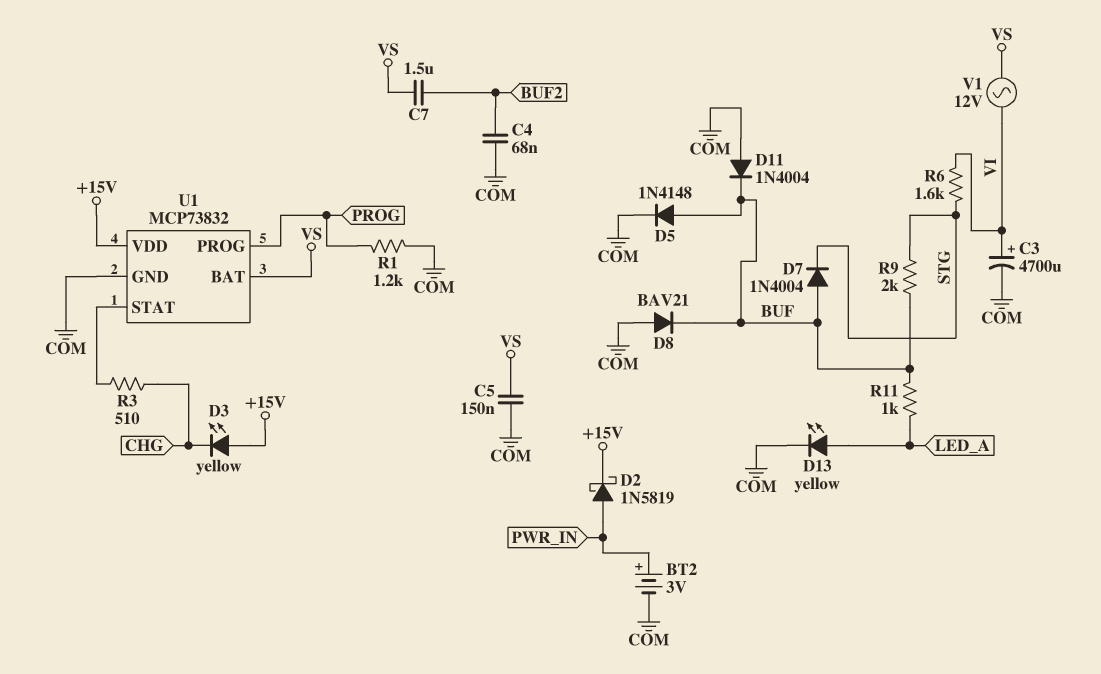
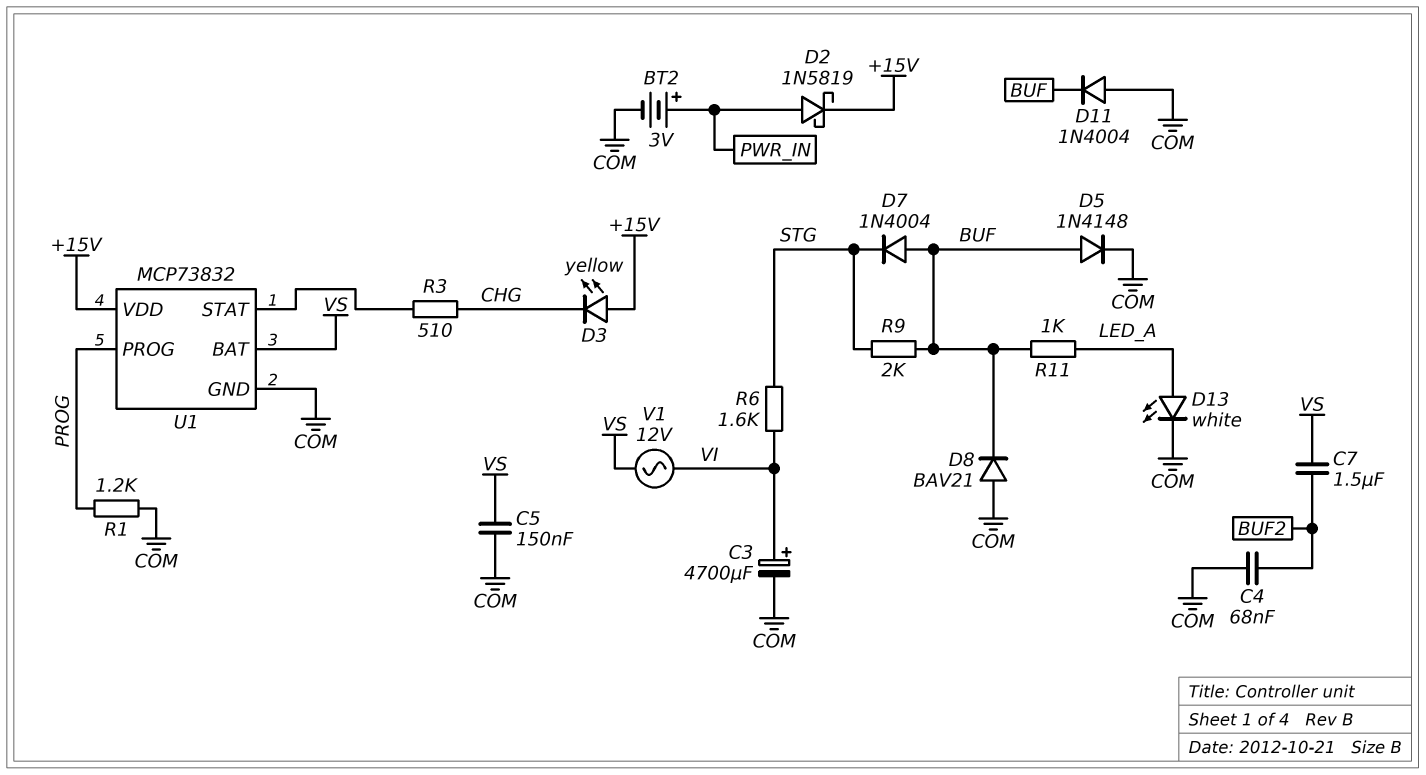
D13: LED yellow (A LED_A, K COM) -> LED white (A LED_A, K COM)

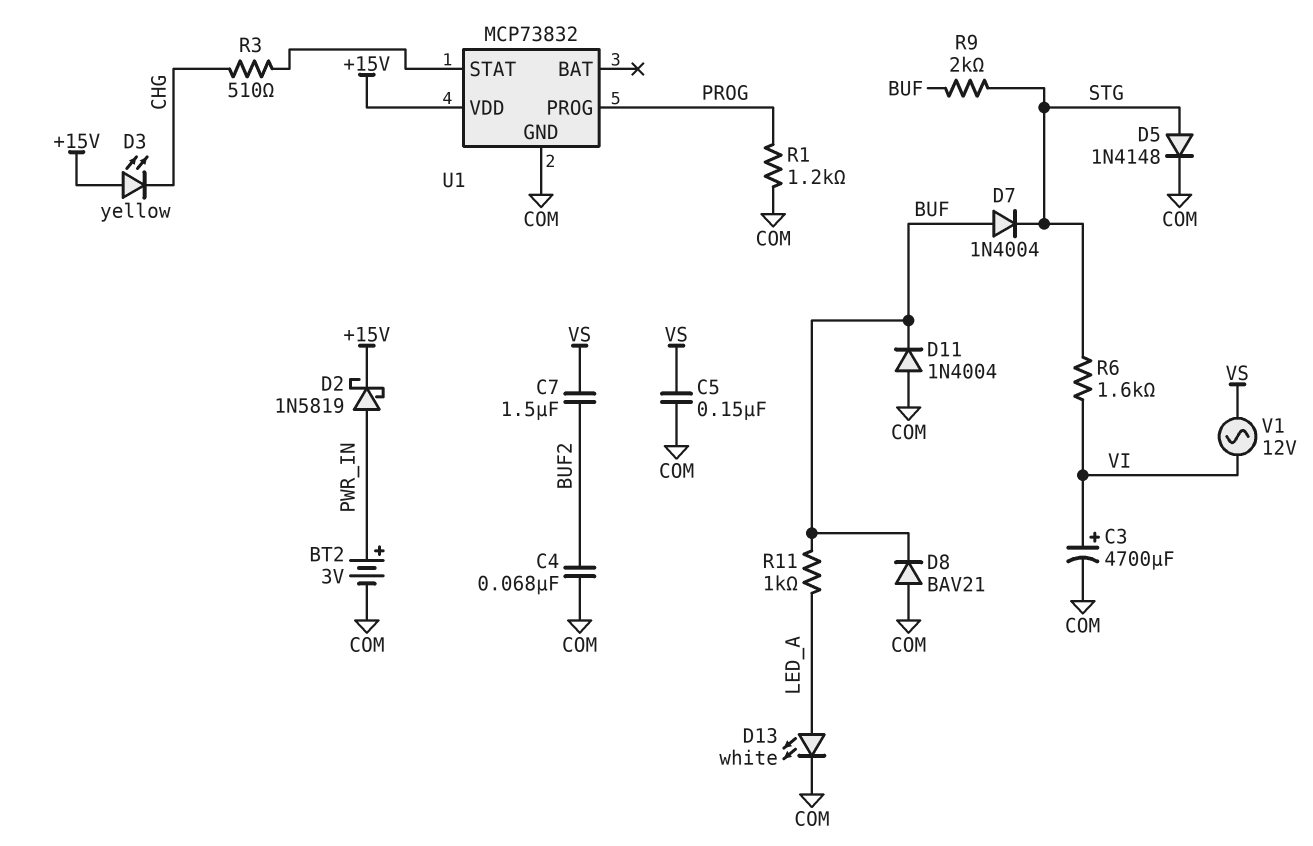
D5: diode 1N4148 (A BUF, K COM) -> diode 1N4148 (A STG, K COM)
U1 pin BAT: VS -> none

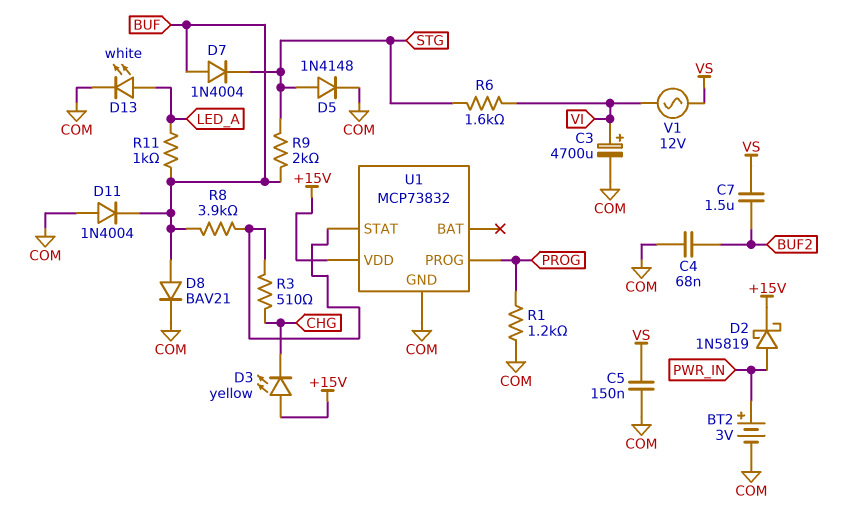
D8: diode BAV21 (A COM, K BUF) -> diode BAV21 (A BUF, K COM)
R8: none -> 3.9k (BUF, U1/STAT)

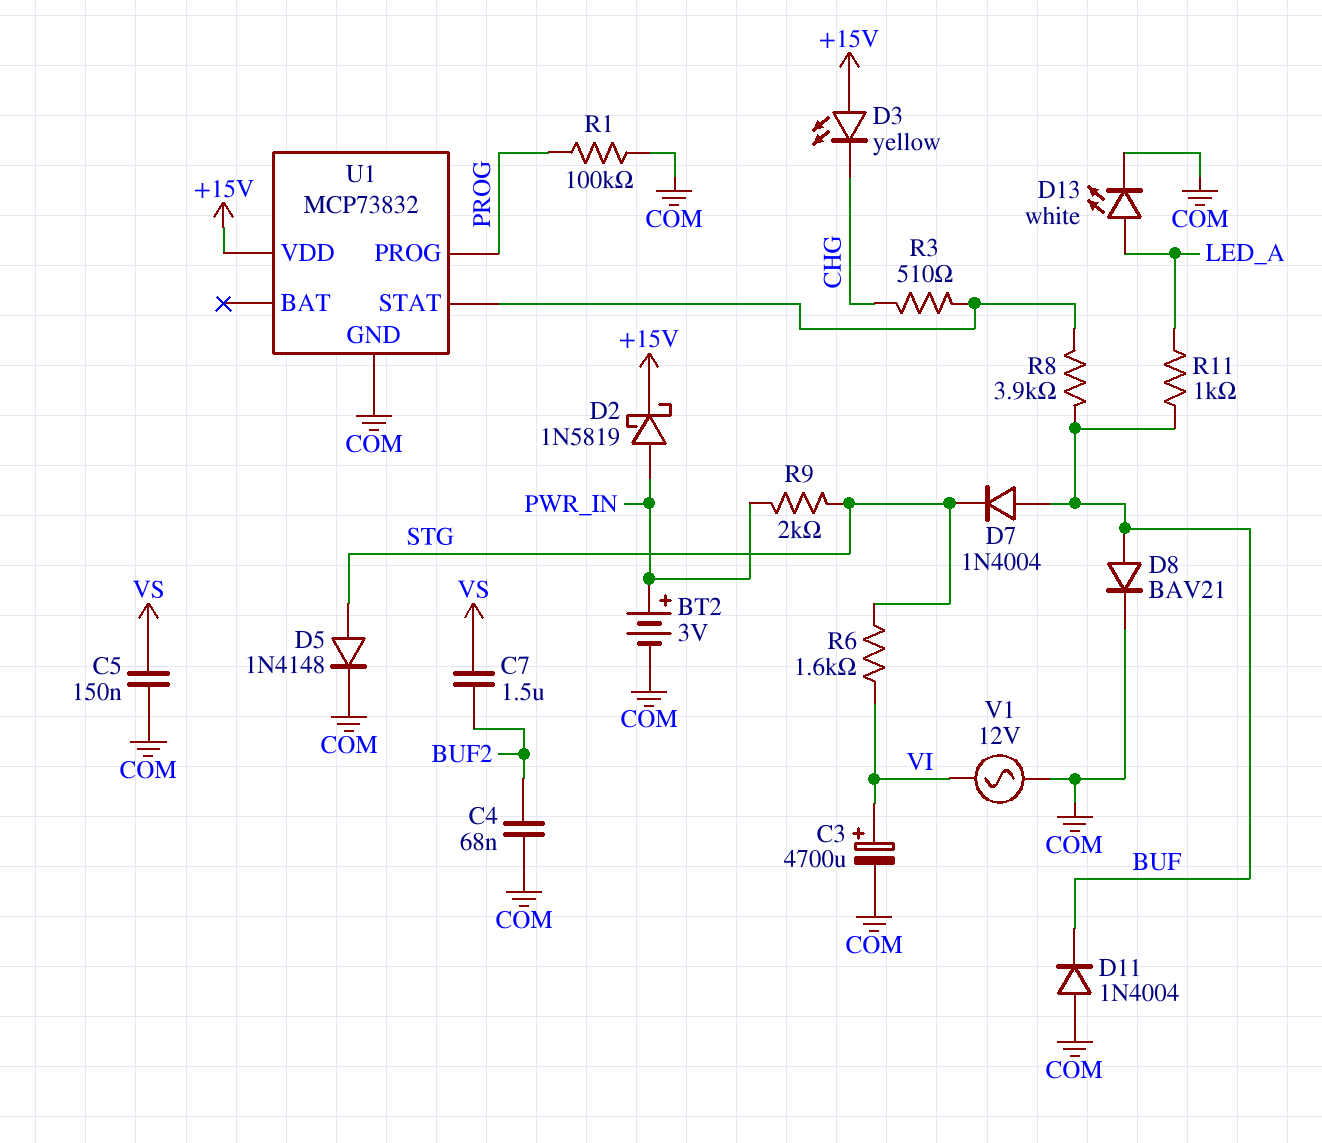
R1: 1.2k (COM, PROG) -> 100k (COM, PROG)
R9: 2k (BUF, STG) -> 2k (PWR_IN, STG)
V1: AC 12V (VI, VS) -> AC 12V (COM, VI)

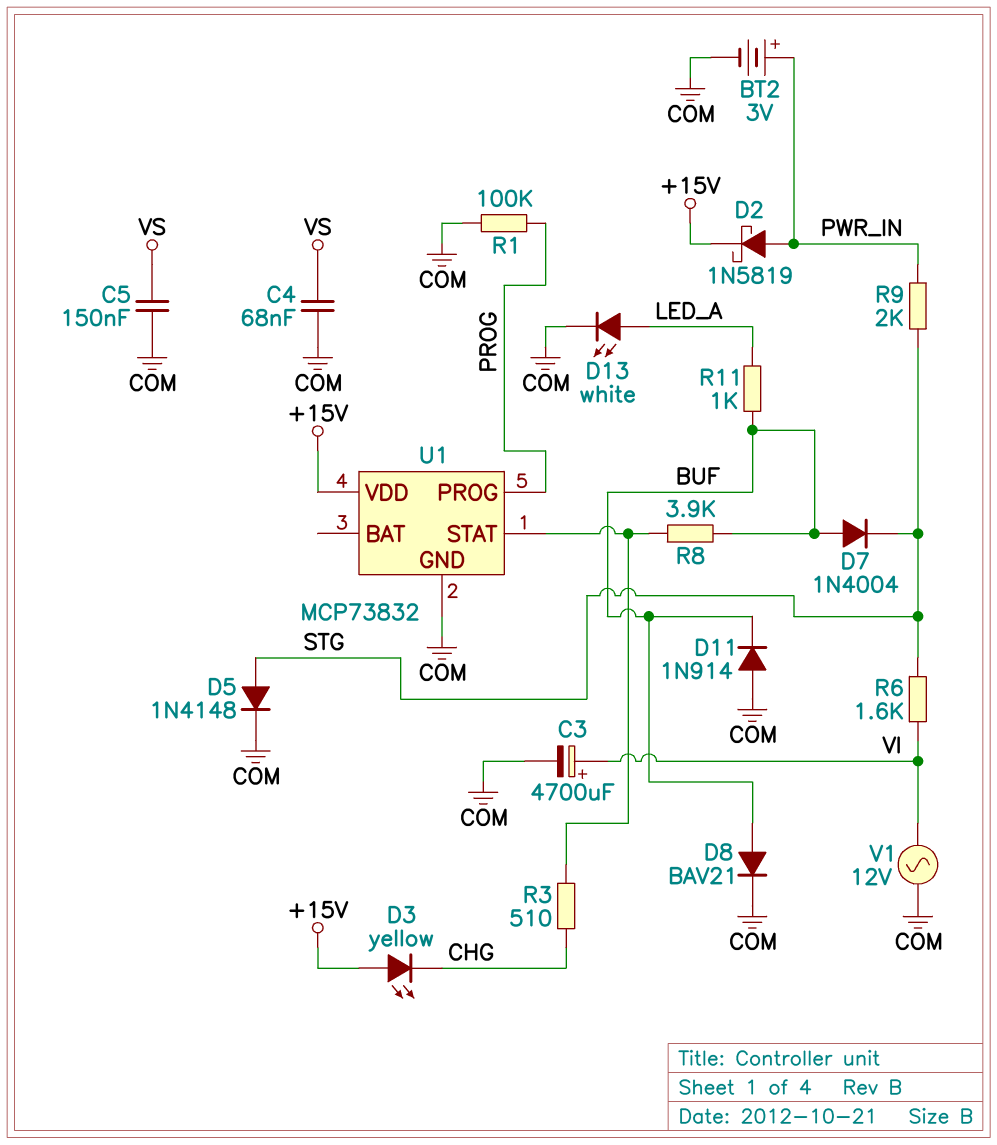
C4: 68nF (BUF2, COM) -> 68nF (COM, VS)
C7: 1.5uF (BUF2, VS) -> none
D11: diode 1N4004 (A COM, K BUF) -> diode 1N914 (A COM, K BUF)

